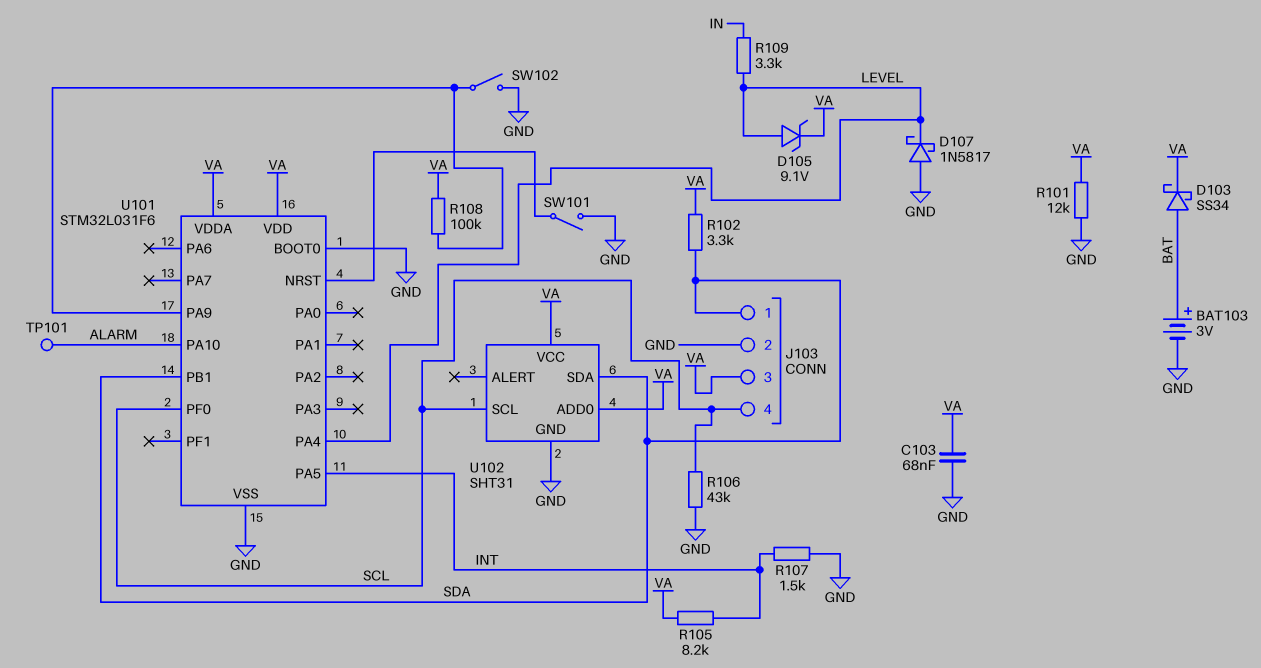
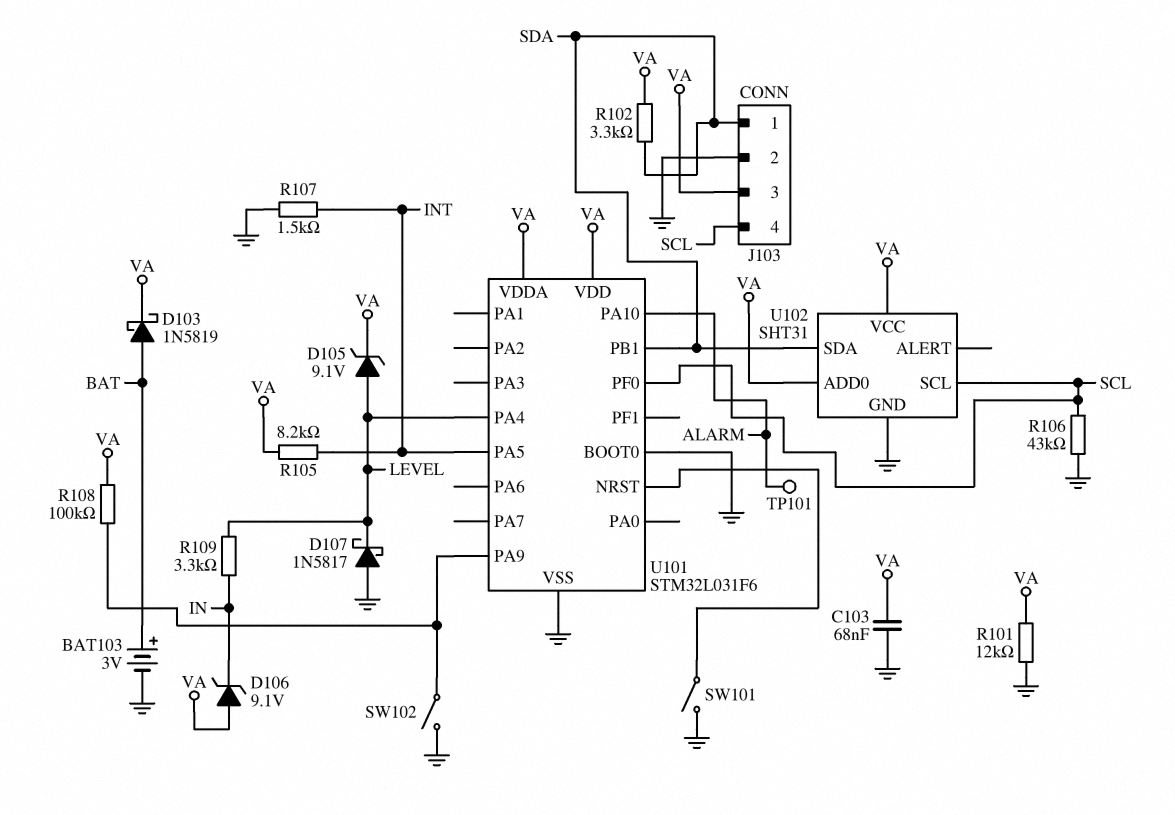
D103: schottky SS34 (A BAT, K VA) -> schottky 1N5819 (A BAT, K VA)
D106: none -> zener 9.1V (A VA, K IN)

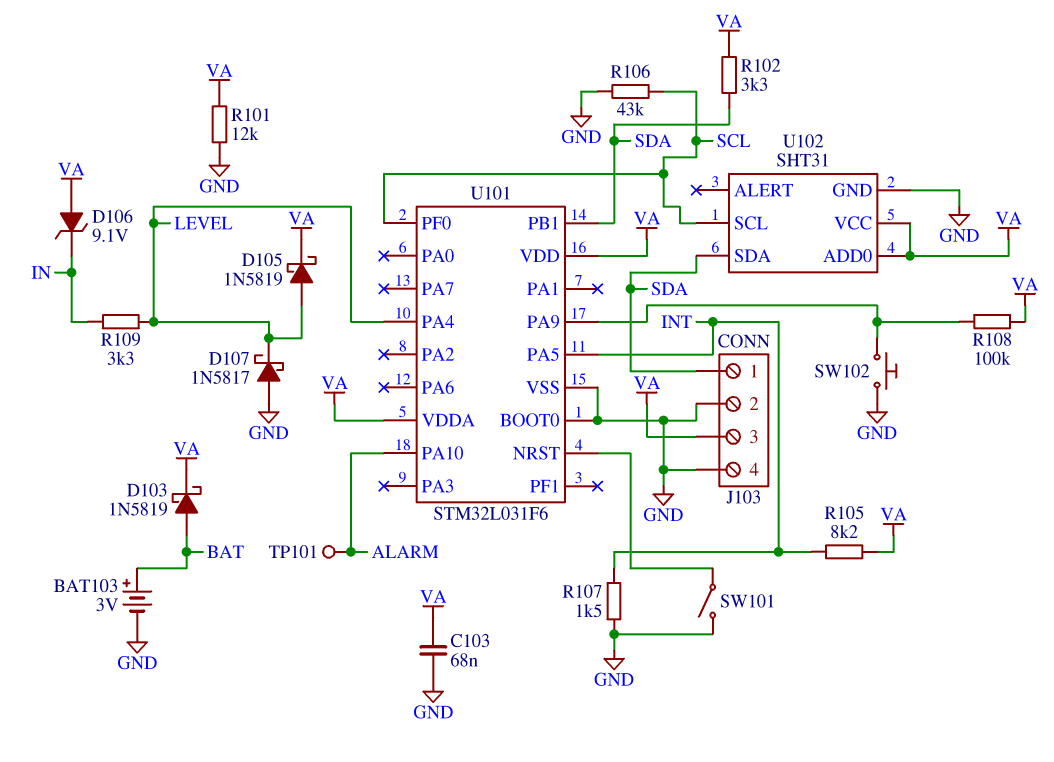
D105: zener 9.1V (A LEVEL, K VA) -> schottky 1N5819 (A LEVEL, K VA)
J103 pin 4: SCL -> GND
SW102: switch (GND, U101/PA9) -> button (GND, U101/PA9)

